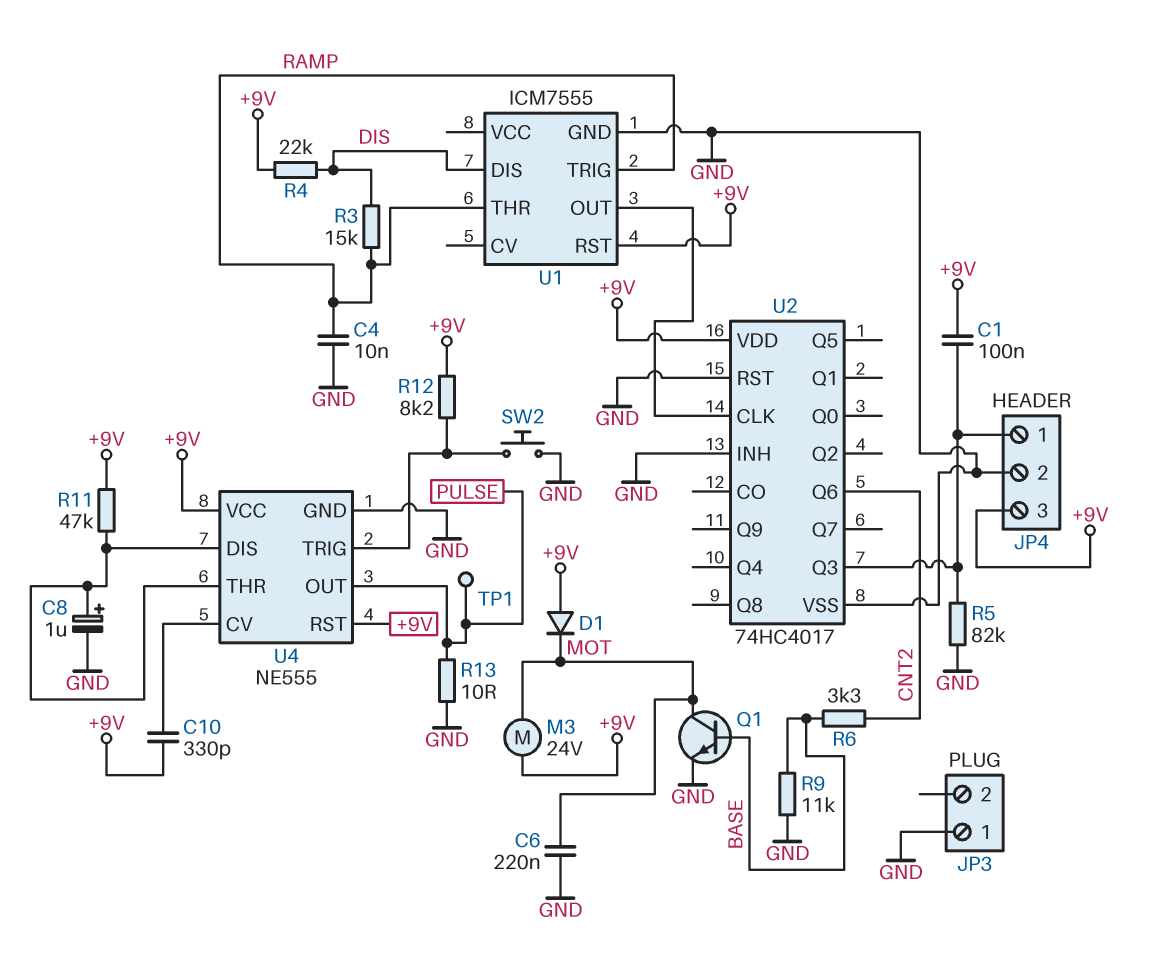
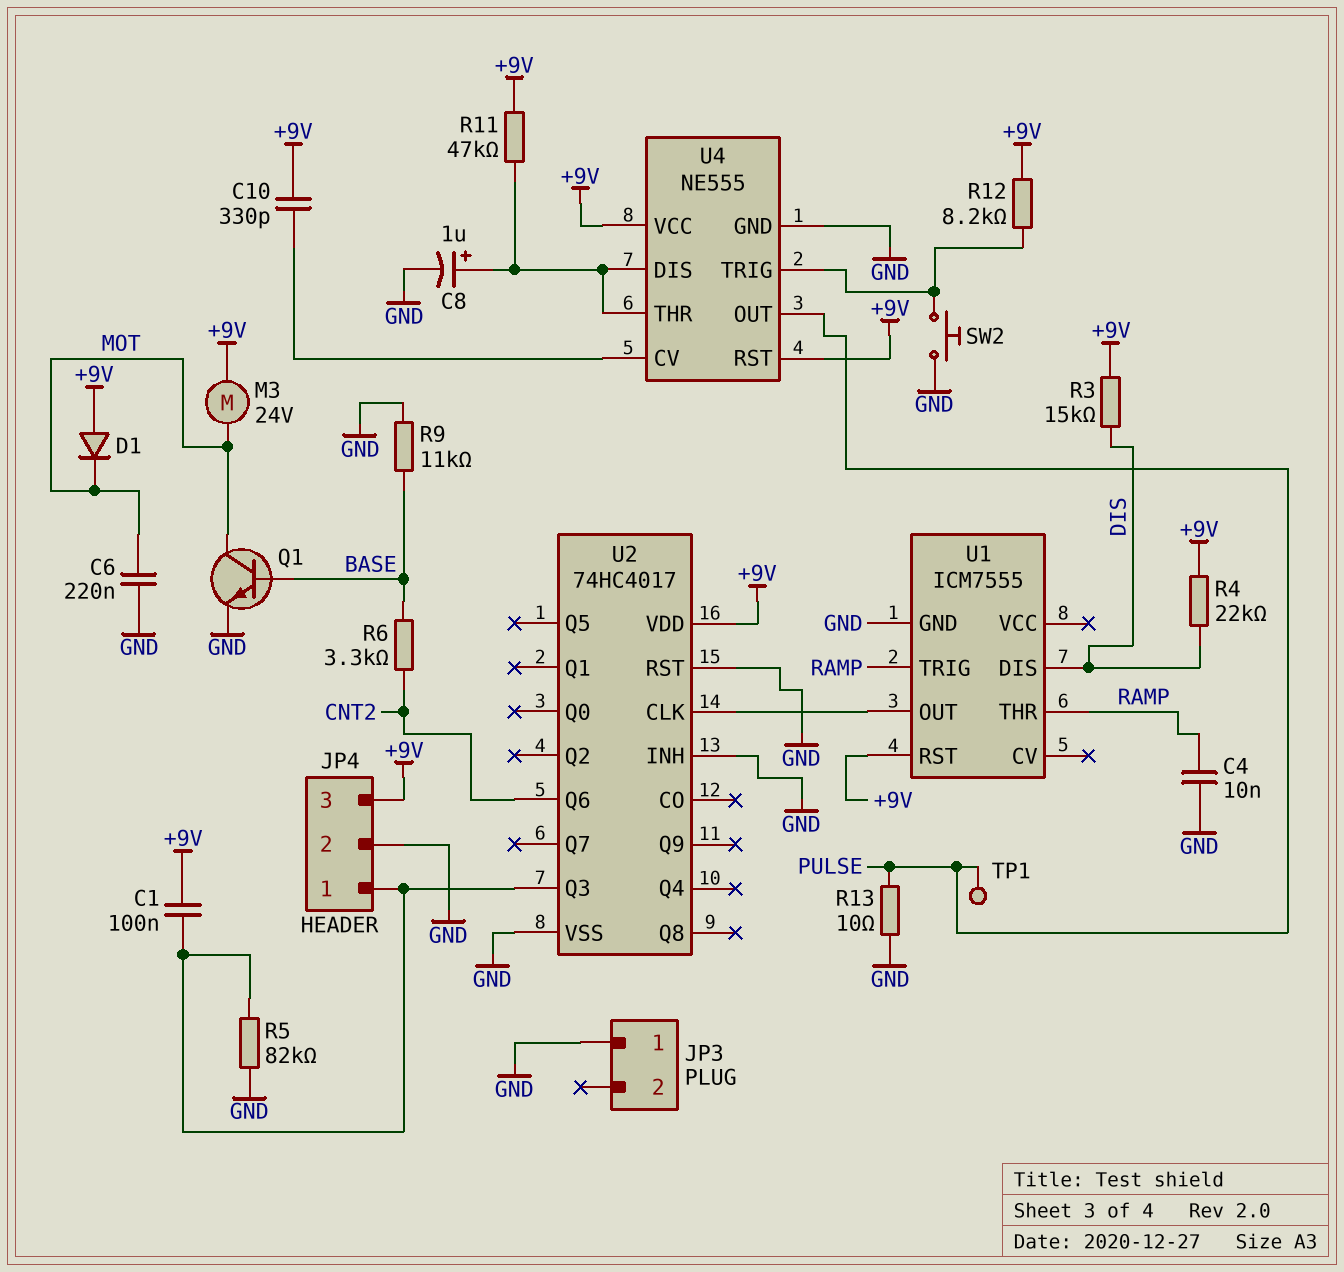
R3: 15k (DIS, RAMP) -> 15k (+9V, DIS)

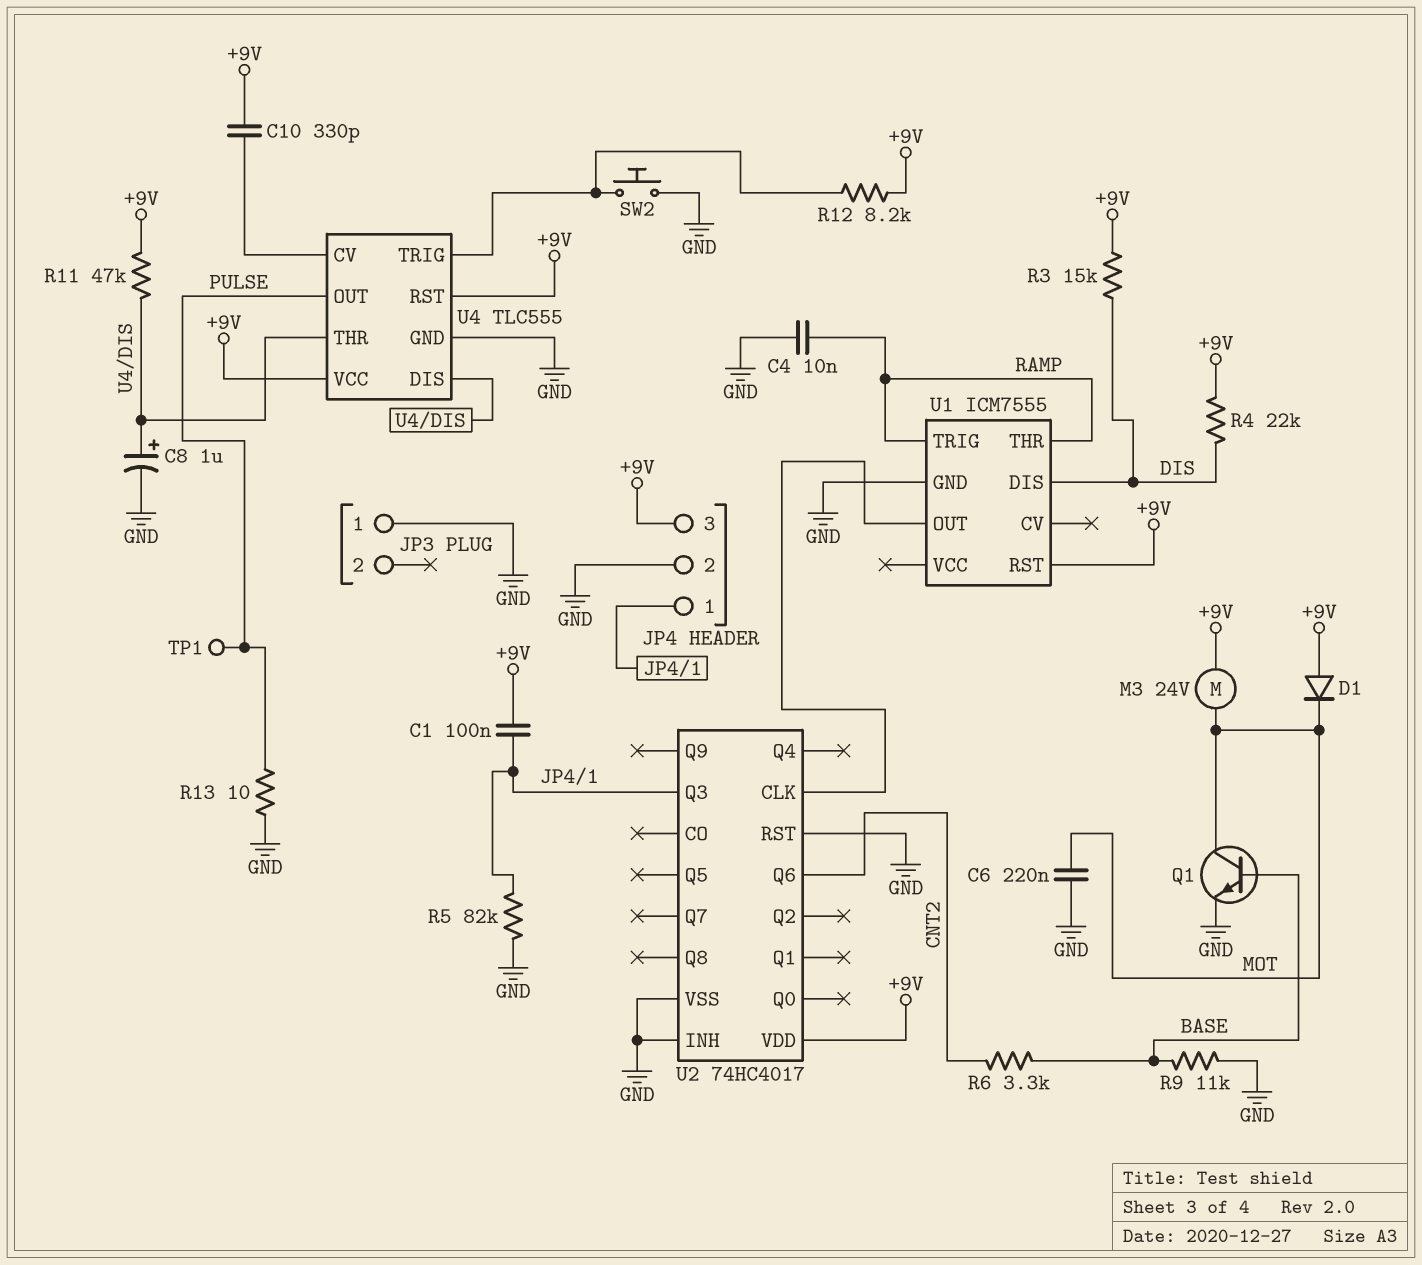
U4: NE555 -> TLC555

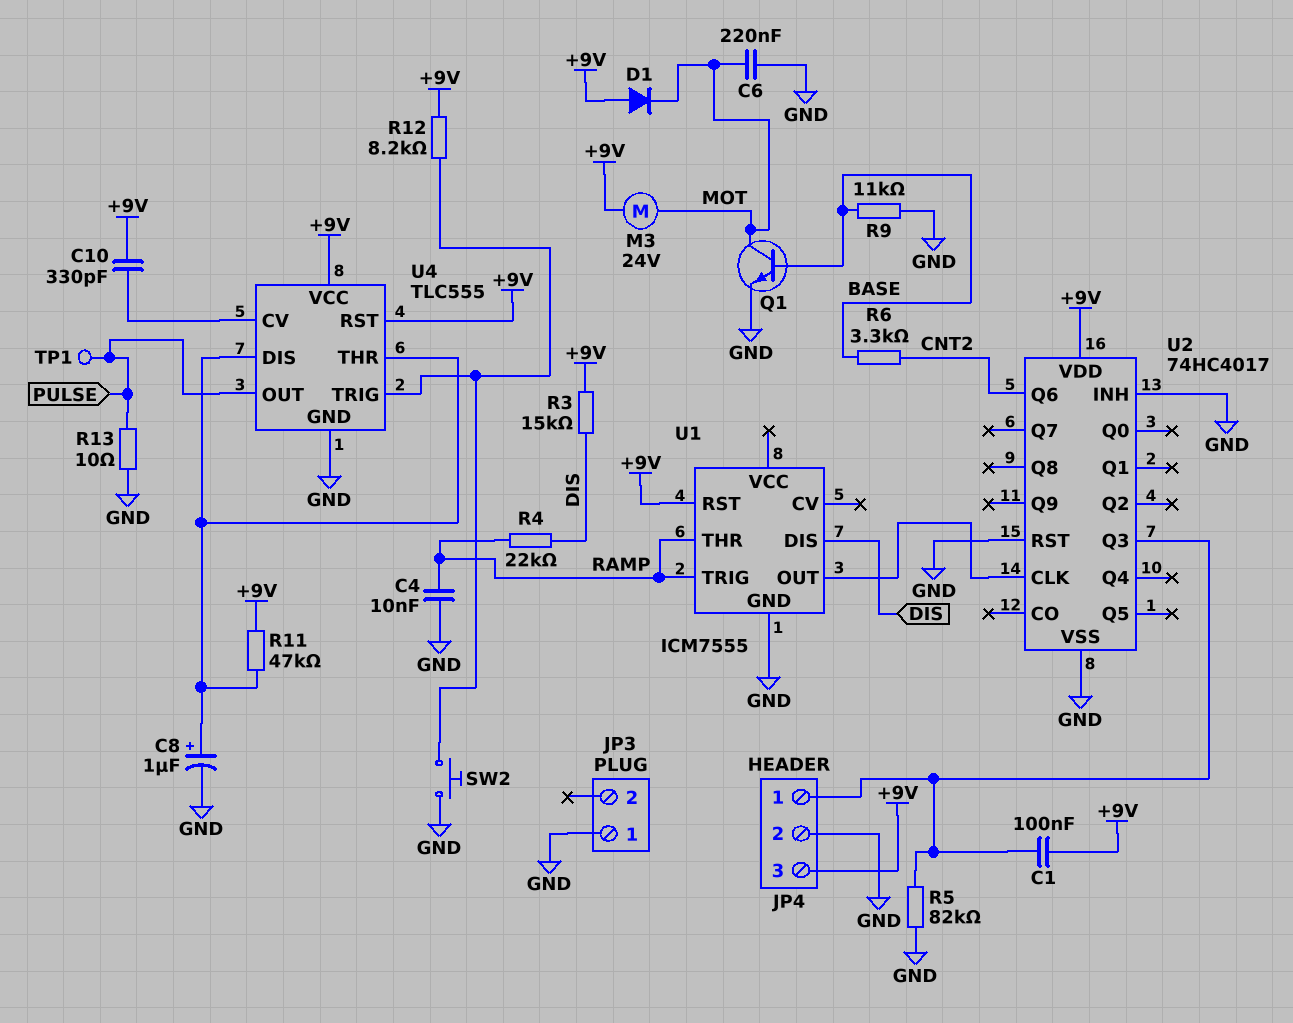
R4: 22k (+9V, DIS) -> 22k (DIS, RAMP)

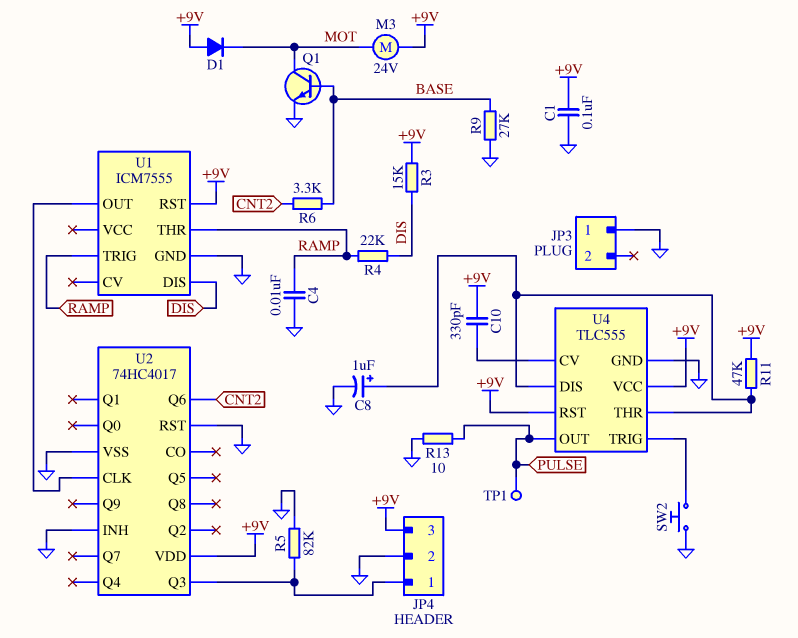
C1: 100nF (+9V, JP4/1) -> 100nF (+9V, GND)
C6: 220nF (GND, MOT) -> none
R9: 11k (BASE, GND) -> 27k (BASE, GND)
R12: 8.2k (+9V, U4/TRIG) -> none

